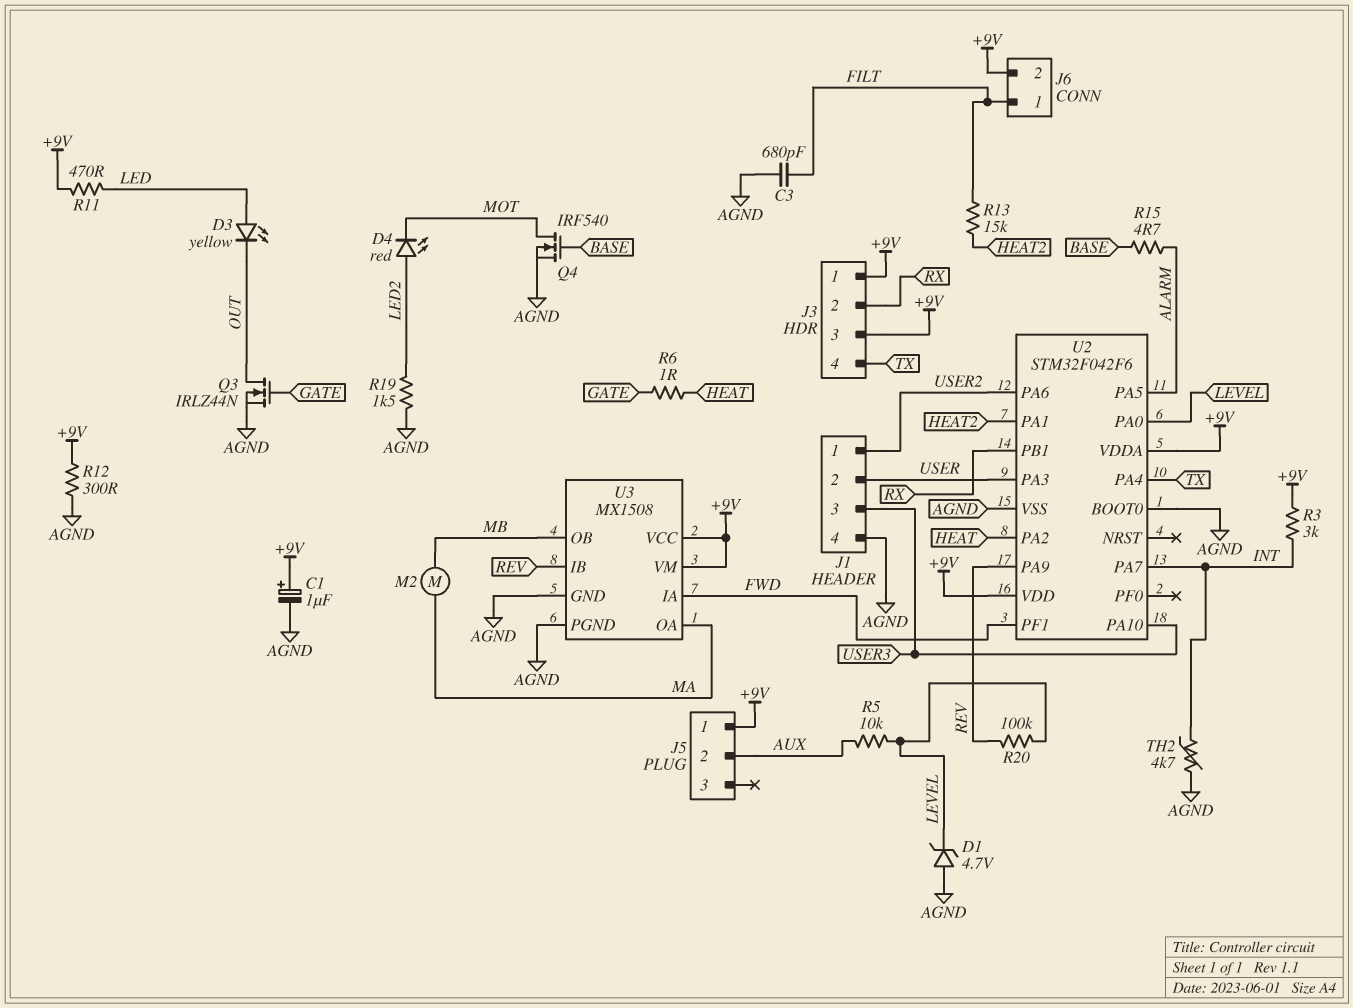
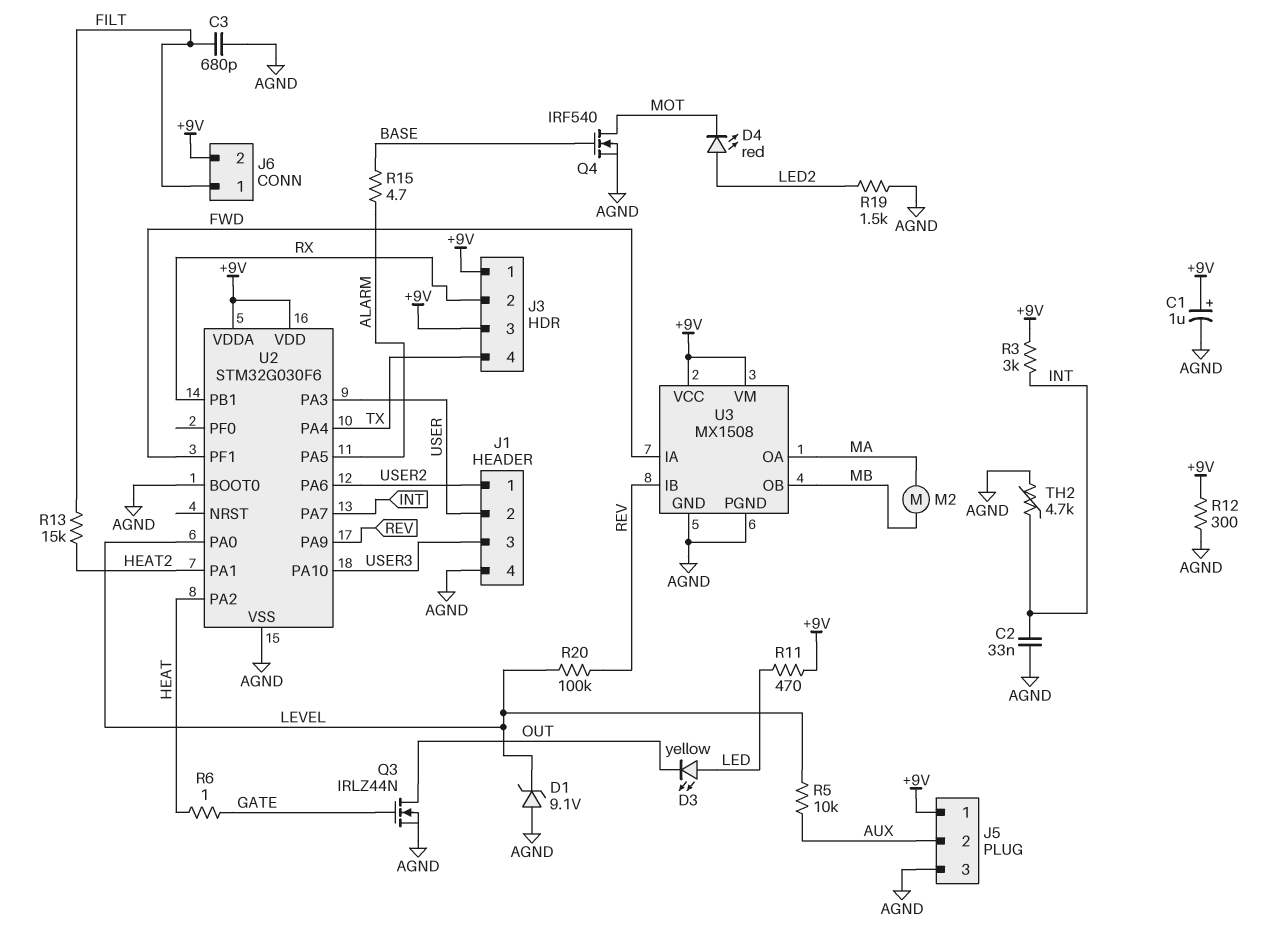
C2: none -> 33nF (AGND, INT)
D1: zener 4.7V (A AGND, K LEVEL) -> zener 9.1V (A AGND, K LEVEL)
J5 pin 3: none -> AGND
U2: STM32F042F6 -> STM32G030F6

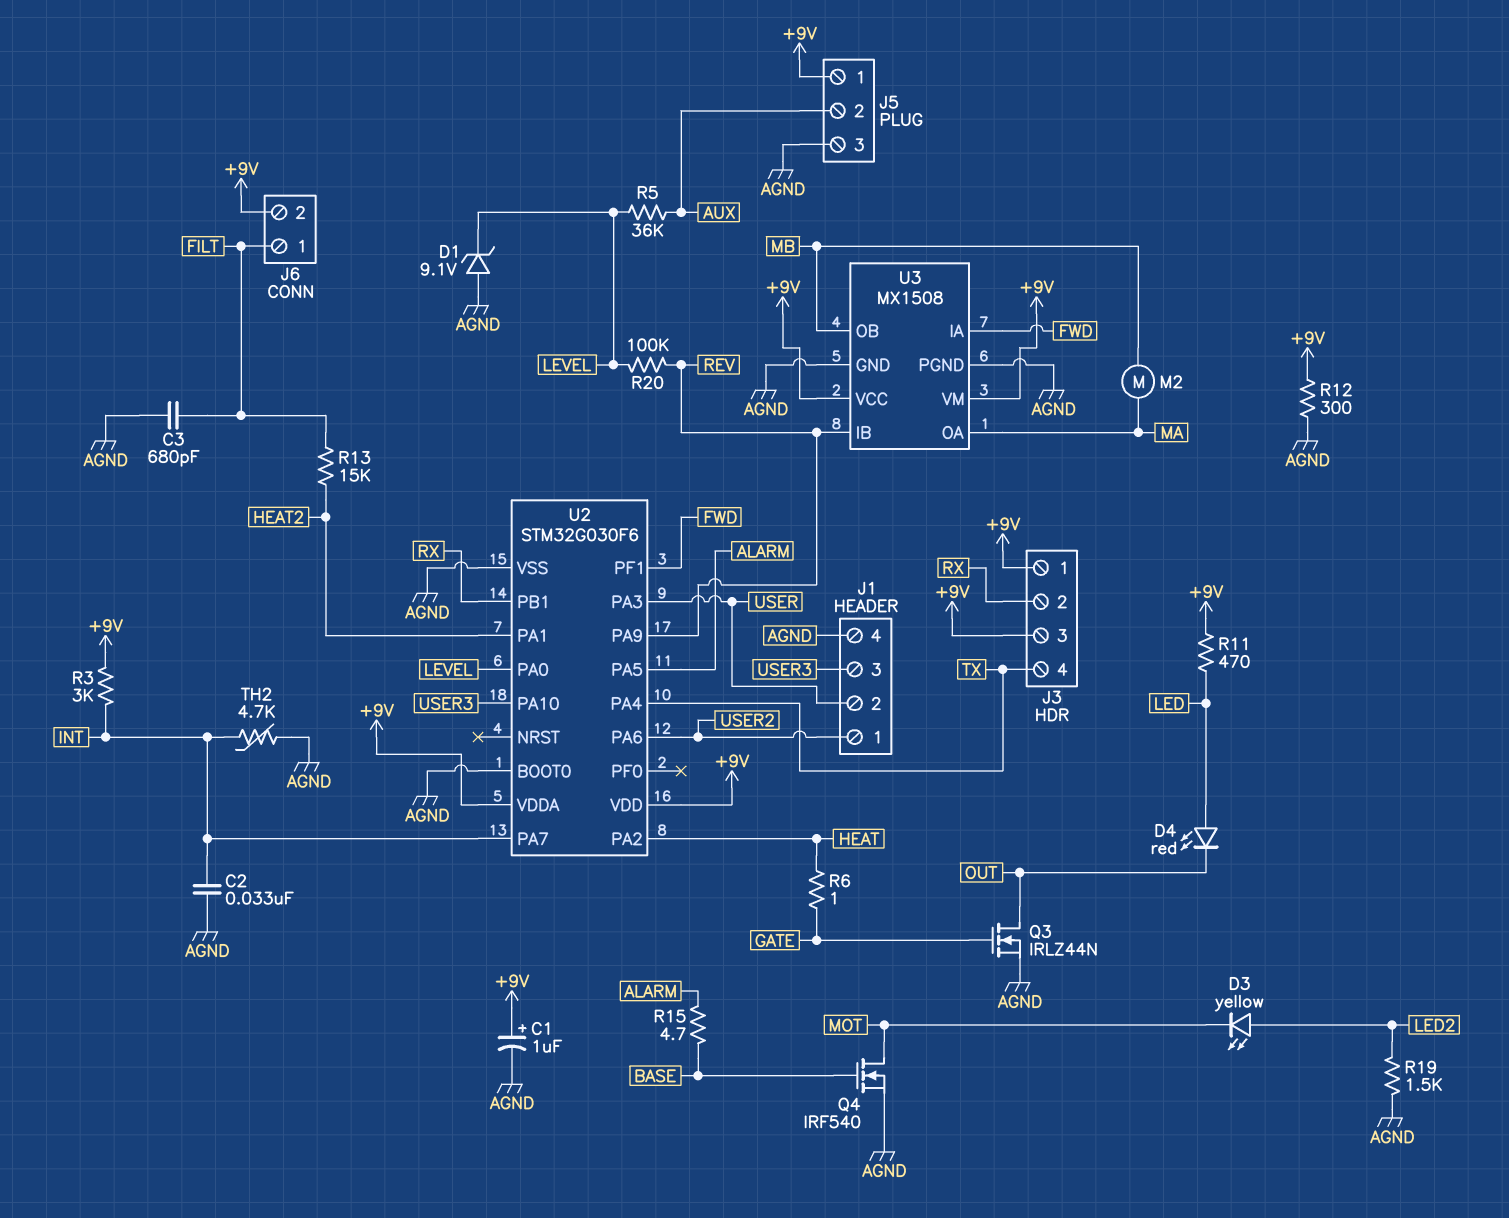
D3: LED yellow (A LED, K OUT) -> LED yellow (A LED2, K MOT)
D4: LED red (A LED2, K MOT) -> LED red (A LED, K OUT)
R5: 10k (AUX, LEVEL) -> 36k (AUX, LEVEL)

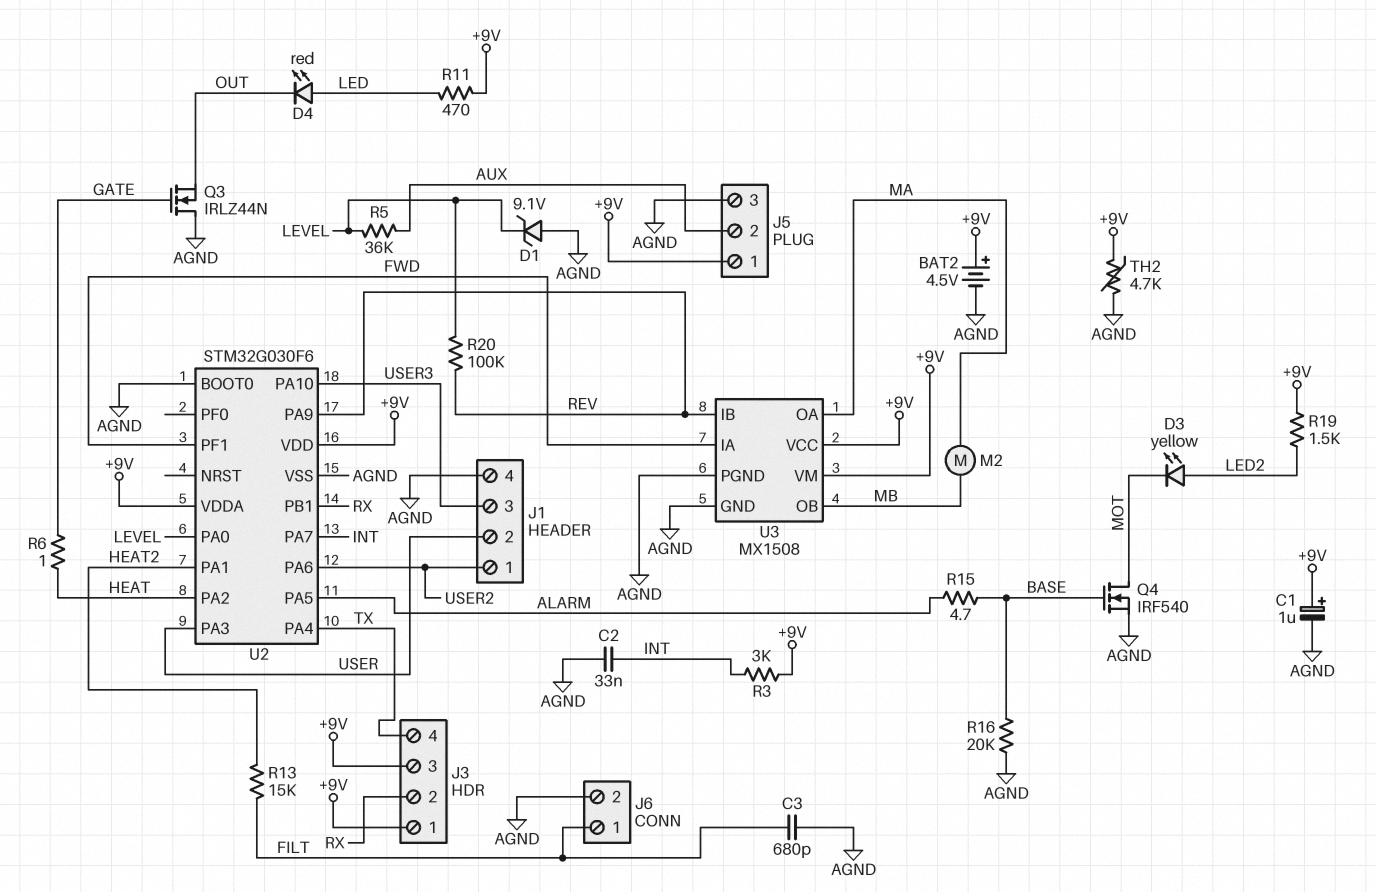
BAT2: none -> 4.5V (plus +9V, minus AGND)
J6 pin 2: +9V -> AGND
Q3: NMOS IRLZ44N (G GATE, D OUT, S AGND) -> NMOS IRLZ44N (G GATE, D AGND, S OUT)
R12: 300 (+9V, AGND) -> none
R16: none -> 20k (AGND, BASE)
R19: 1.5k (AGND, LED2) -> 1.5k (+9V, LED2)
TH2: 4.7k (AGND, INT) -> 4.7k (+9V, AGND)

